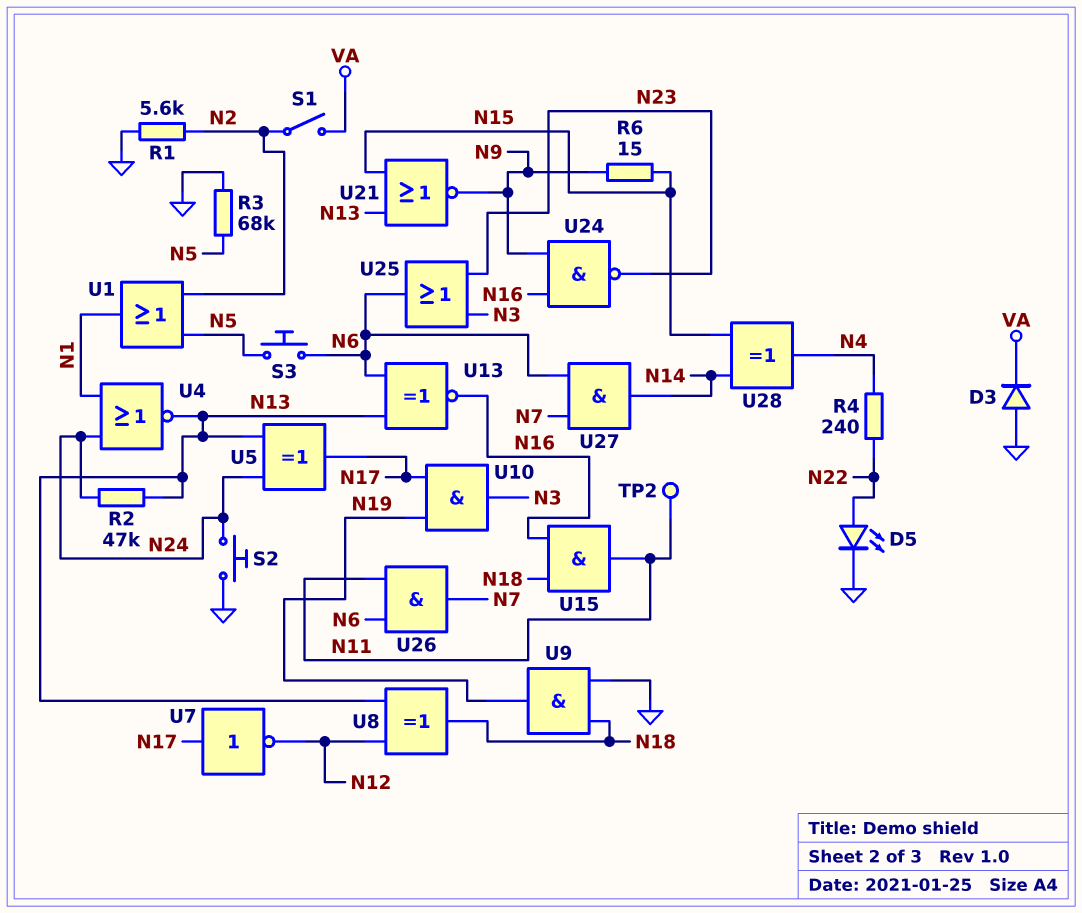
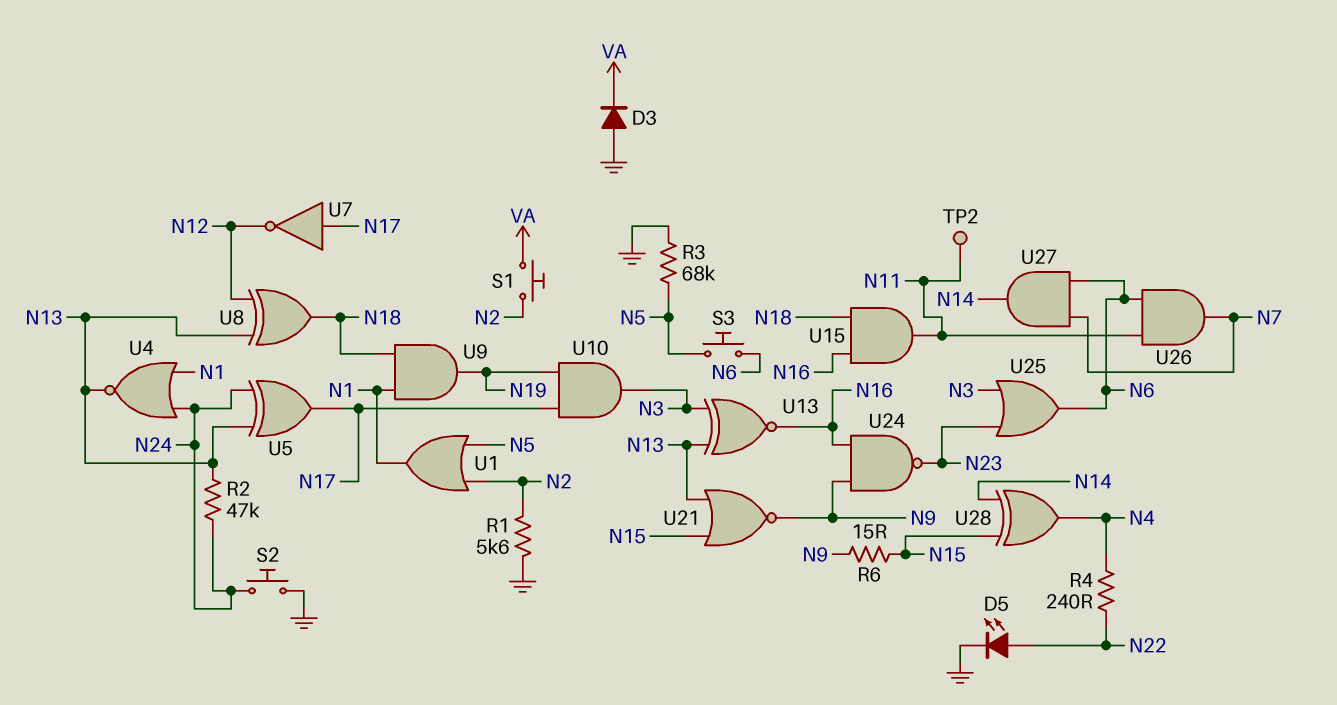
S1: switch (N2, VA) -> button (N2, VA)
U9: AND (in GND, in N18, out N19) -> AND (in N1, in N18, out N19)
U13: XNOR (in N6, in N13, out N16) -> XNOR (in N3, in N13, out N16)

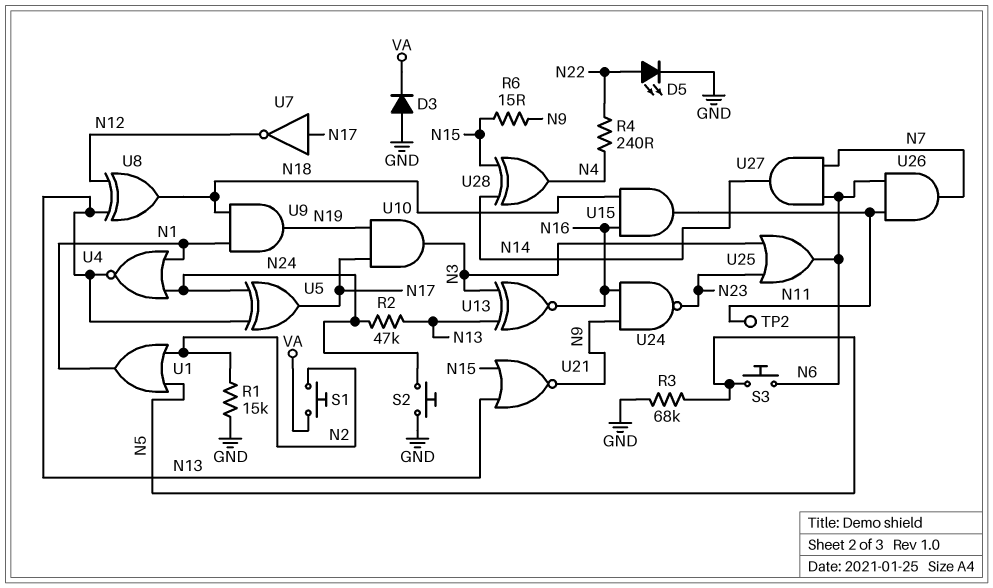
R1: 5.6k (GND, N2) -> 15k (GND, N2)

